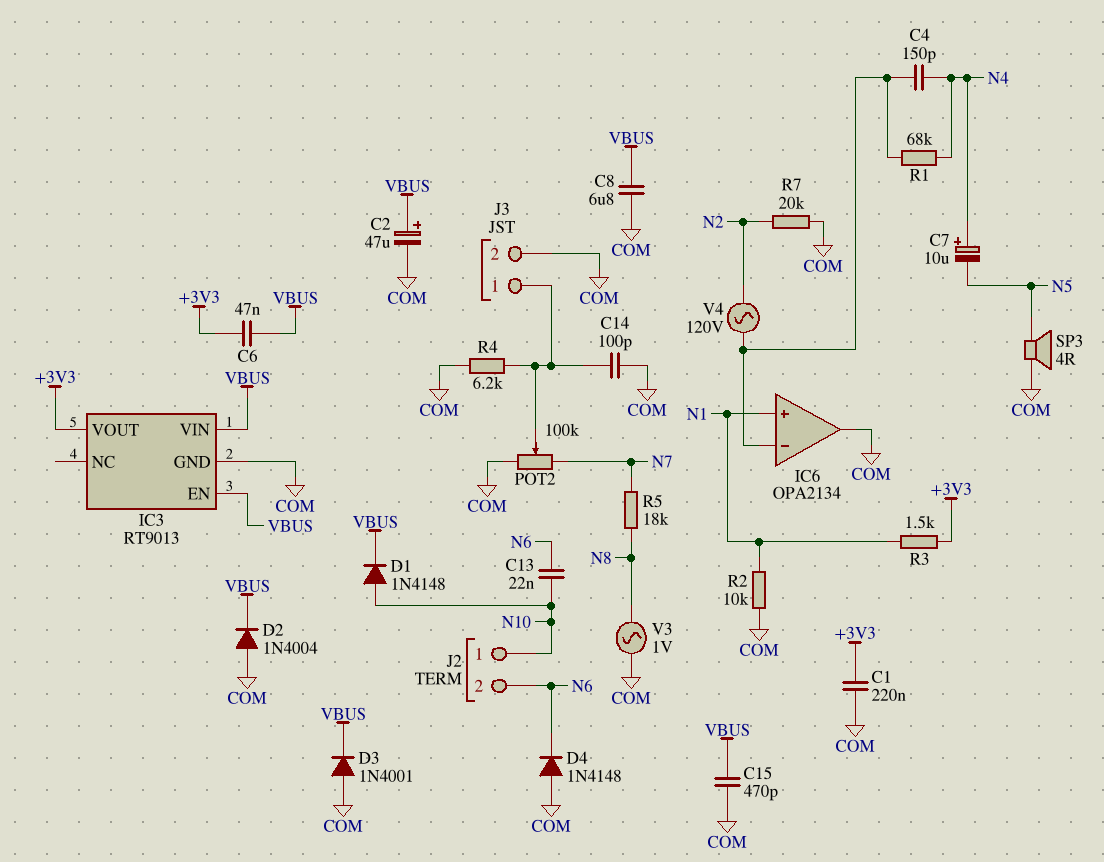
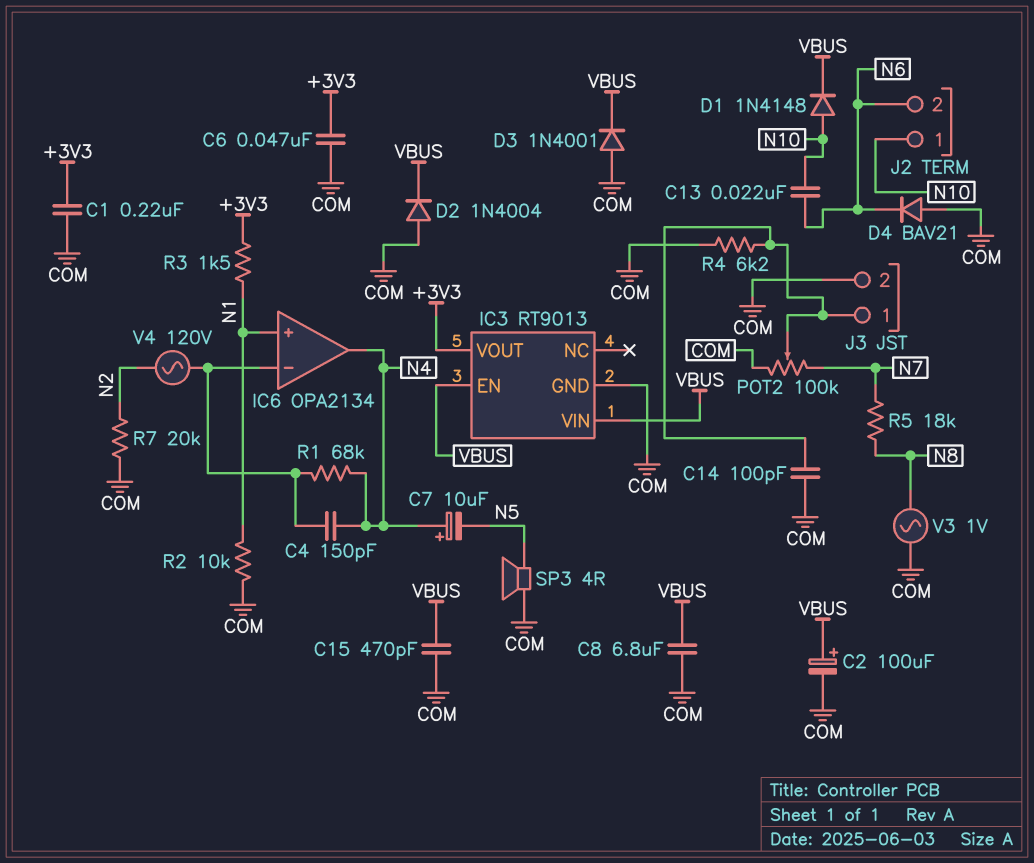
C2: 47uF (plus VBUS, minus COM) -> 100uF (plus VBUS, minus COM)
C6: 47nF (+3V3, VBUS) -> 47nF (+3V3, COM)
D4: diode 1N4148 (A COM, K N6) -> diode BAV21 (A COM, K N6)
IC6 pin out: COM -> N4

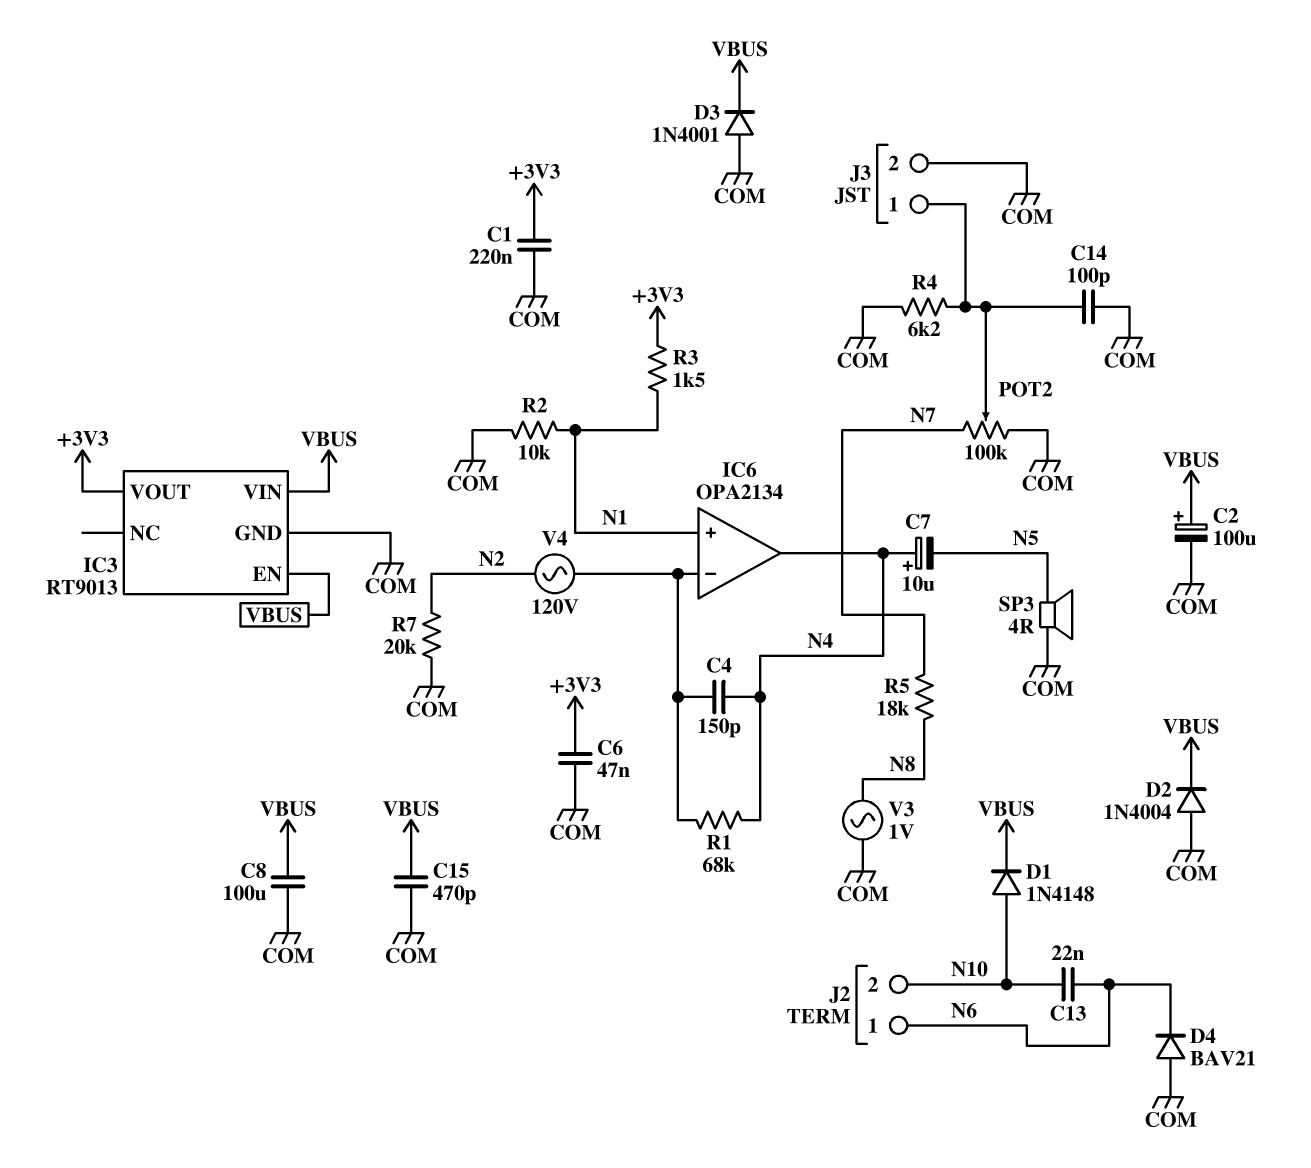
C8: 6.8uF (COM, VBUS) -> 100uF (COM, VBUS)
J2 pin 1: N10 -> N6
J2 pin 2: N6 -> N10

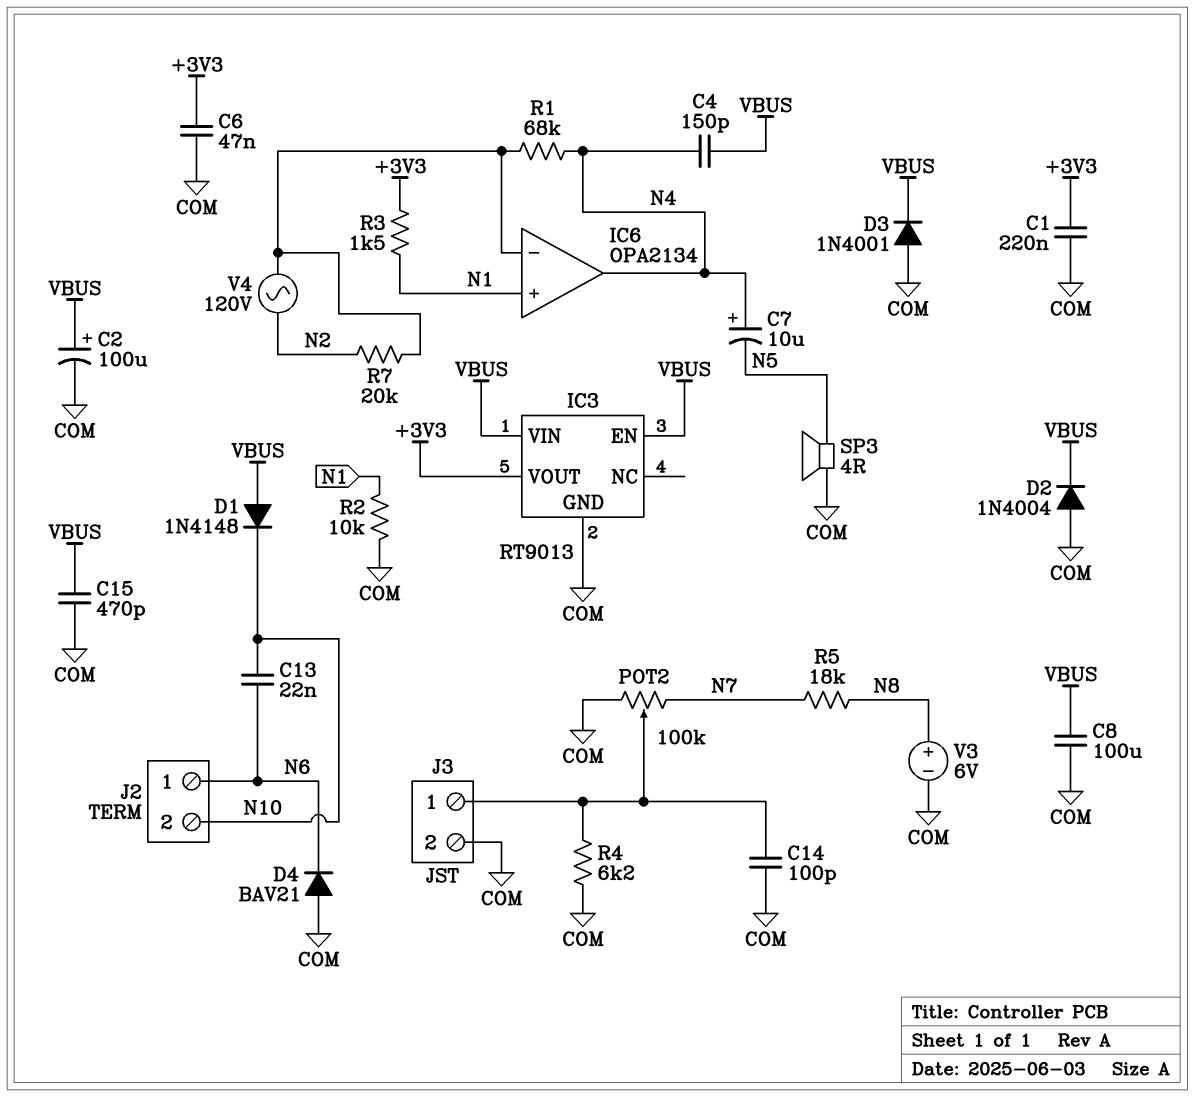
C4: 150pF (IC6/in-, N4) -> 150pF (N4, VBUS)
D1: diode 1N4148 (A N10, K VBUS) -> diode 1N4148 (A VBUS, K N10)
R7: 20k (COM, N2) -> 20k (IC6/in-, N2)
V3: AC 1V (COM, N8) -> 6V (plus N8, minus COM)

